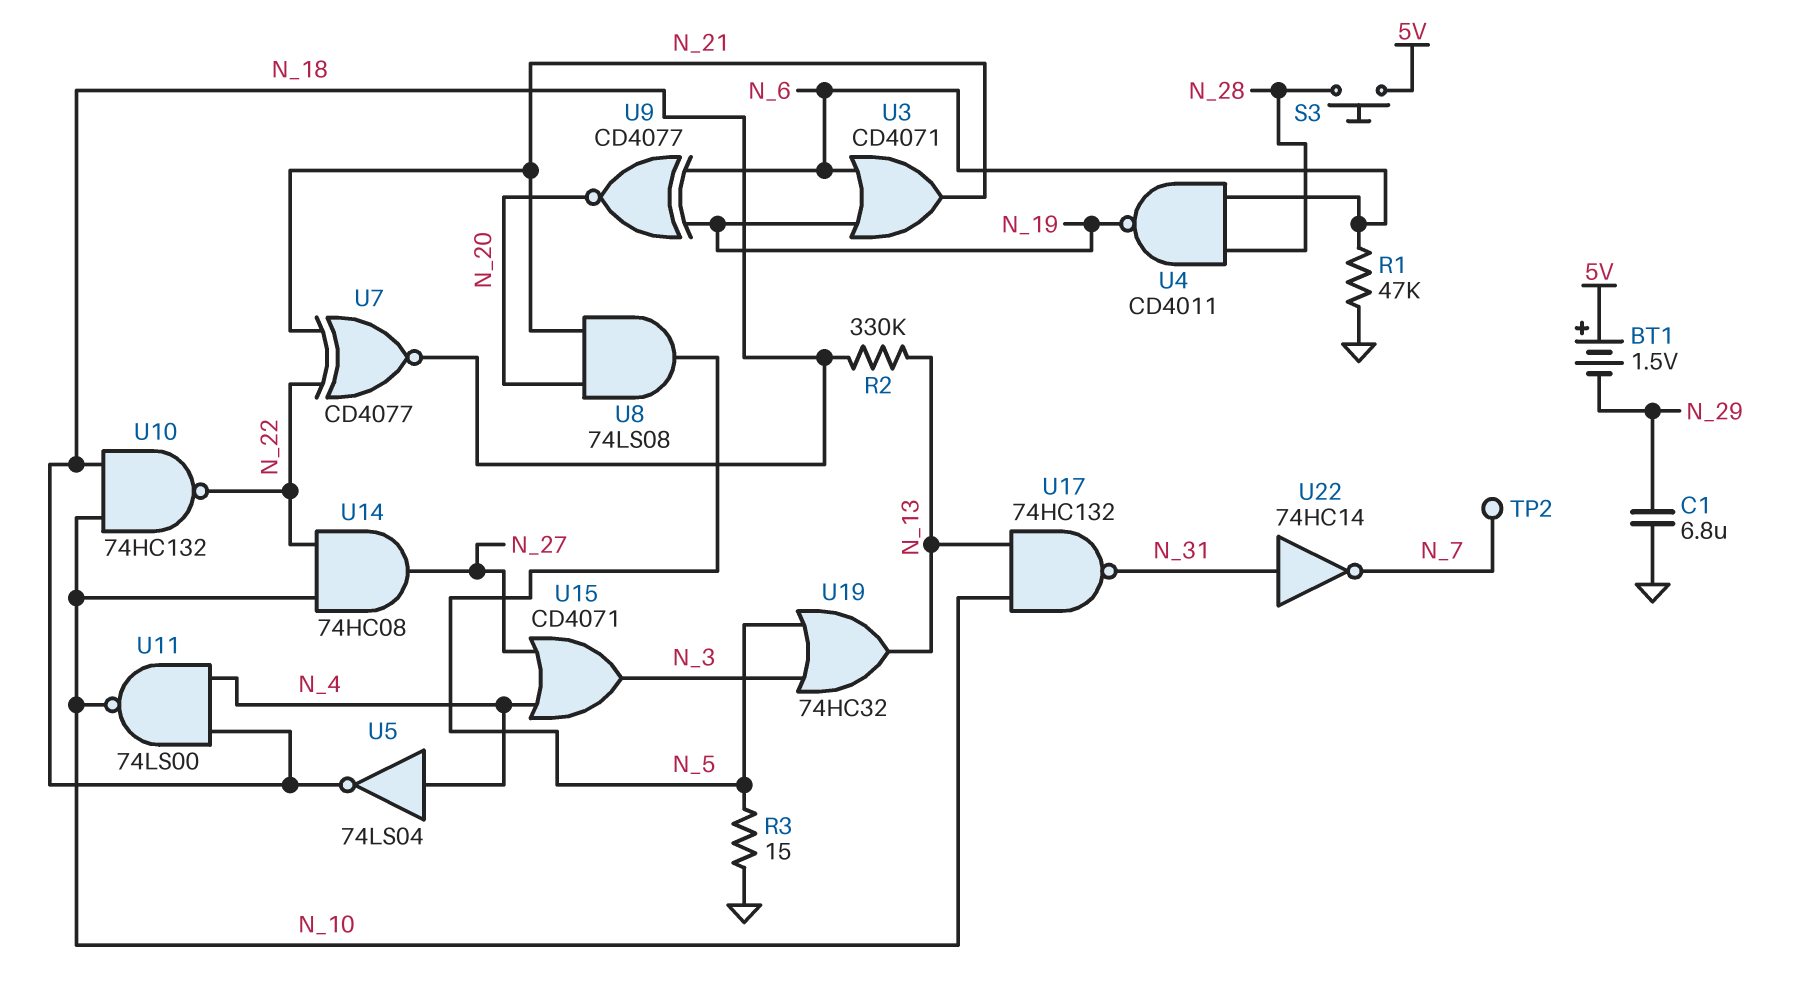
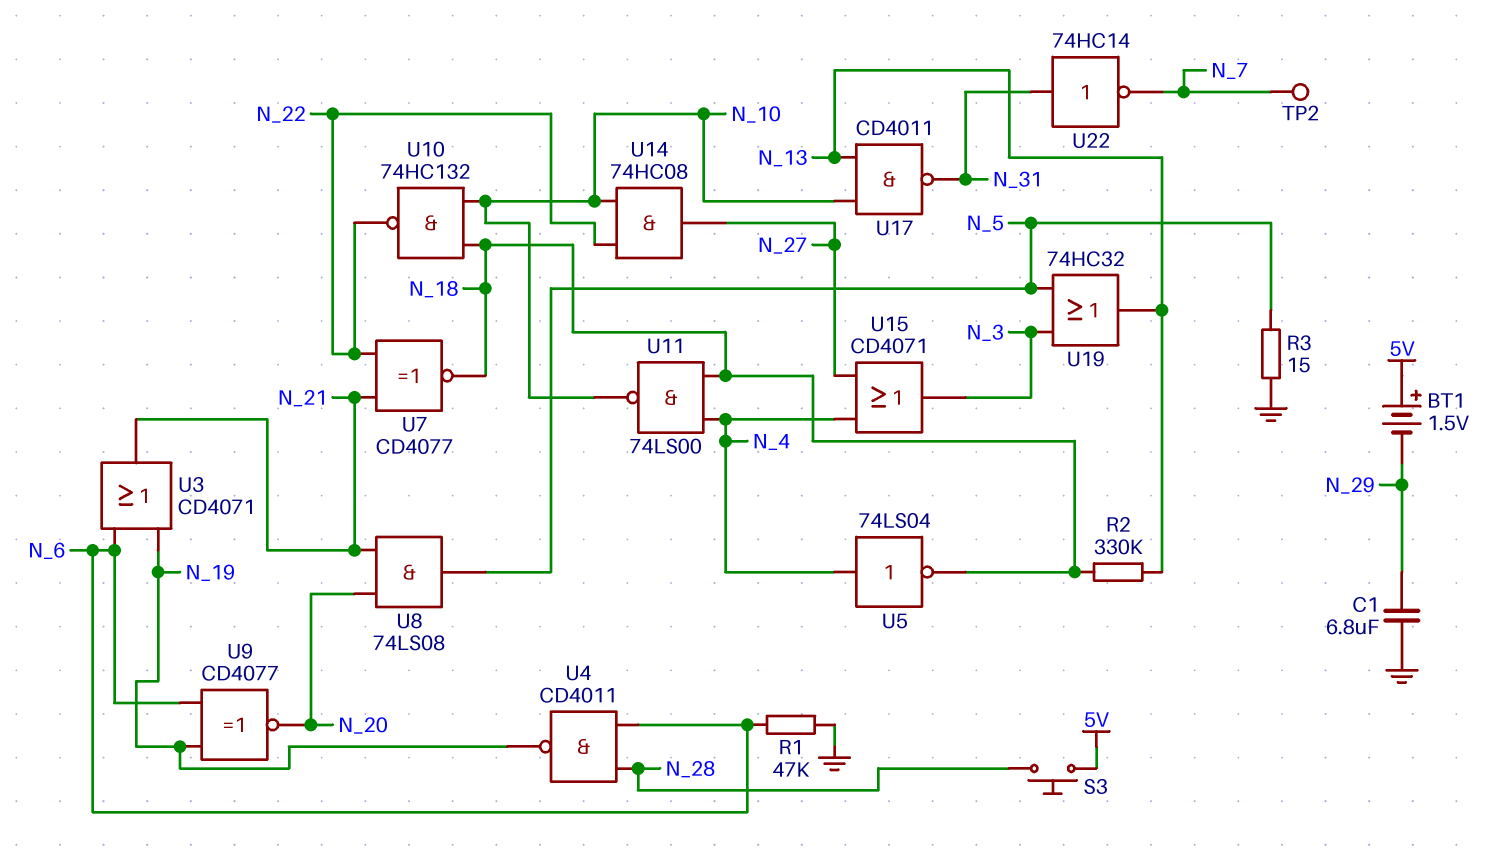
U17: NAND 74HC132 (in N_10, in N_13, out N_31) -> NAND CD4011 (in N_10, in N_13, out N_31)

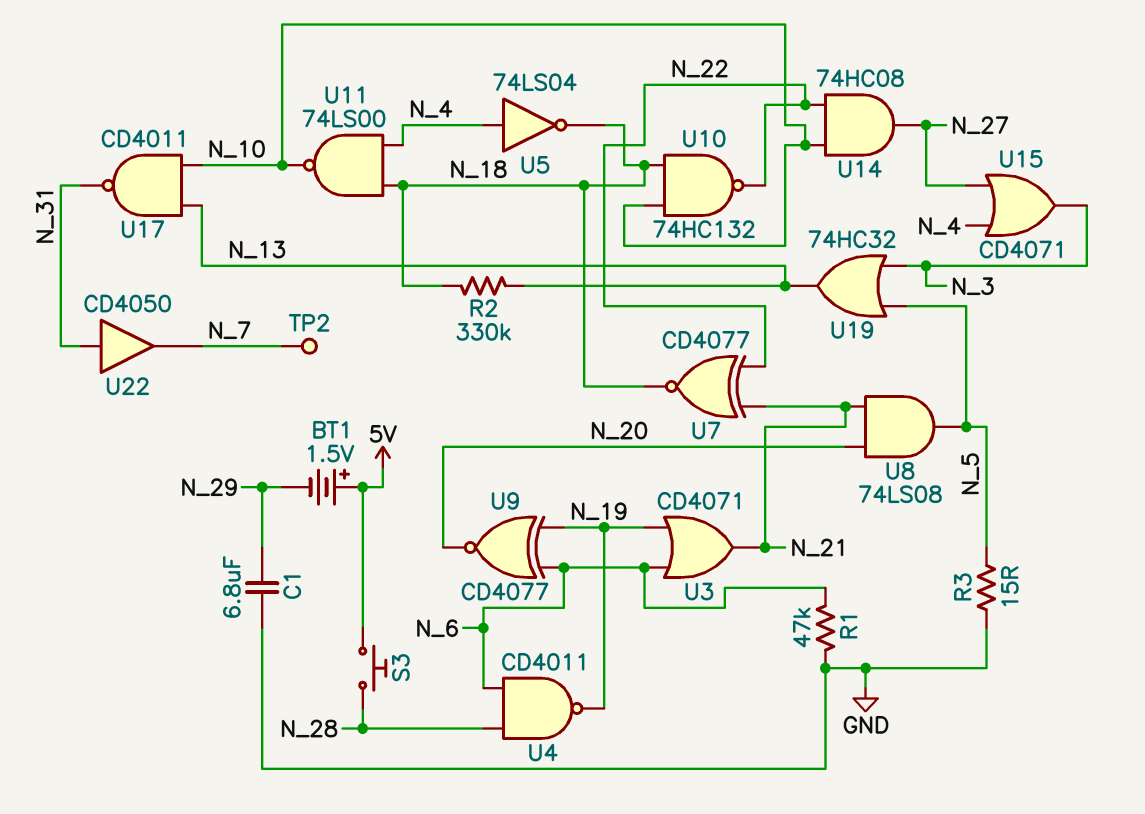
U22: NOT 74HC14 (in N_31, out N_7) -> buffer CD4050 (in N_31, out N_7)

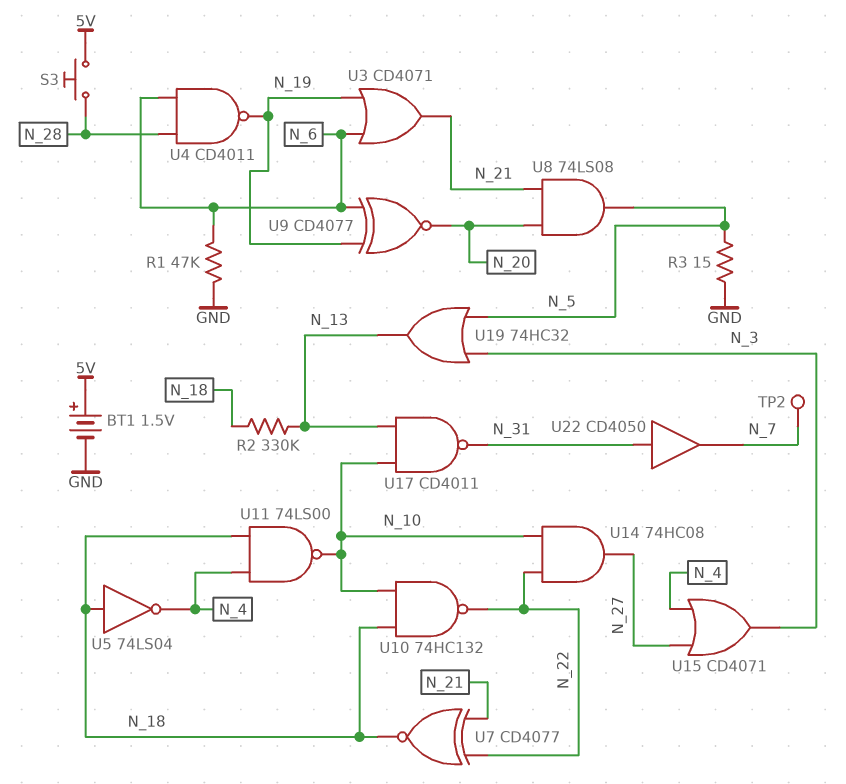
BT1: 1.5V (plus 5V, minus N_29) -> 1.5V (plus 5V, minus GND)
C1: 6.8uF (GND, N_29) -> none
U5: NOT 74LS04 (in N_4, out N_18) -> NOT 74LS04 (in N_18, out N_4)

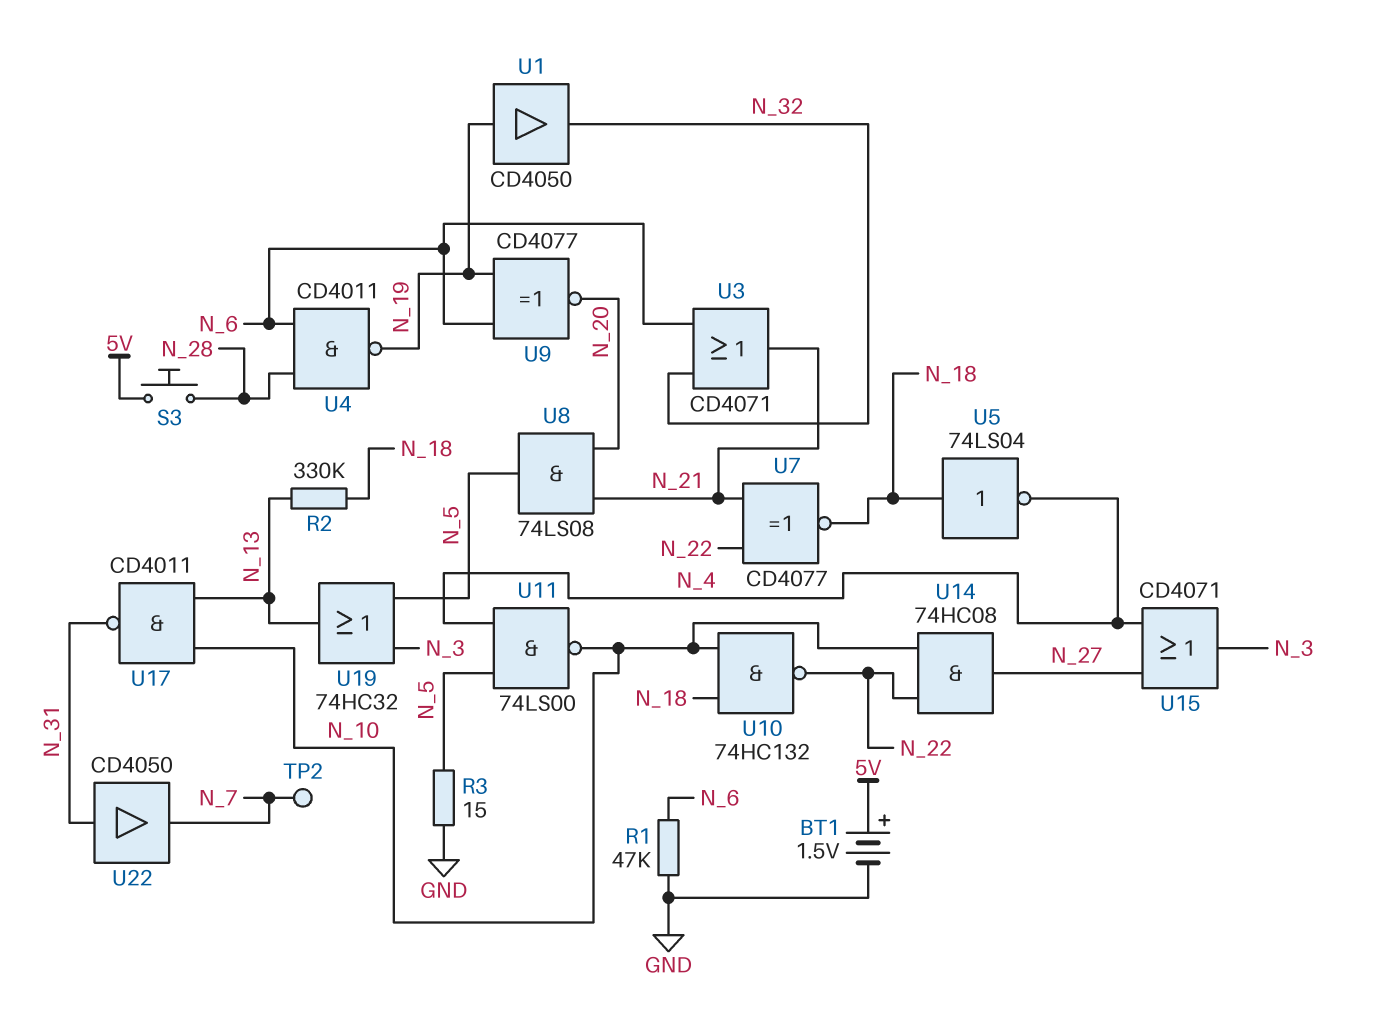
U1: none -> buffer CD4050 (in N_19, out N_32)
U3: OR CD4071 (in N_6, in N_19, out N_21) -> OR CD4071 (in N_6, in N_32, out N_21)
U11: NAND 74LS00 (in N_4, in N_18, out N_10) -> NAND 74LS00 (in N_4, in N_5, out N_10)

